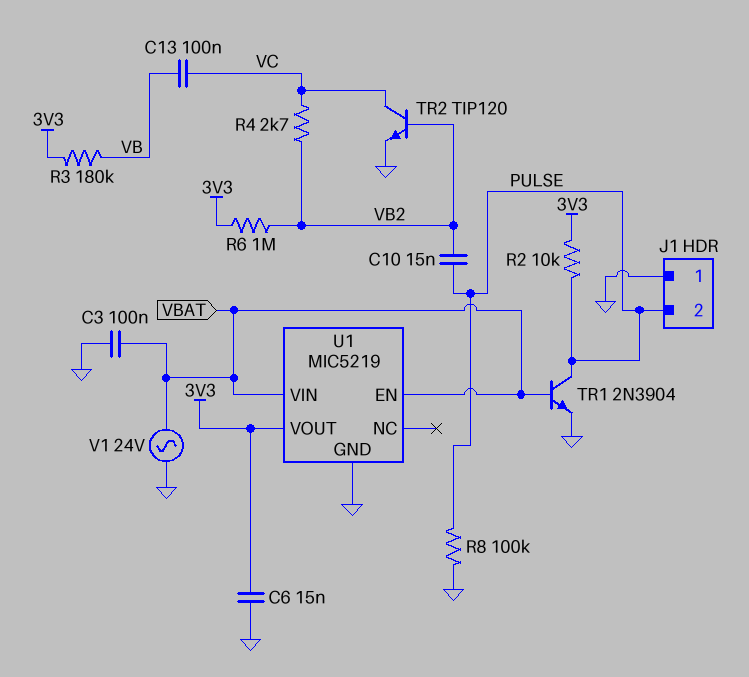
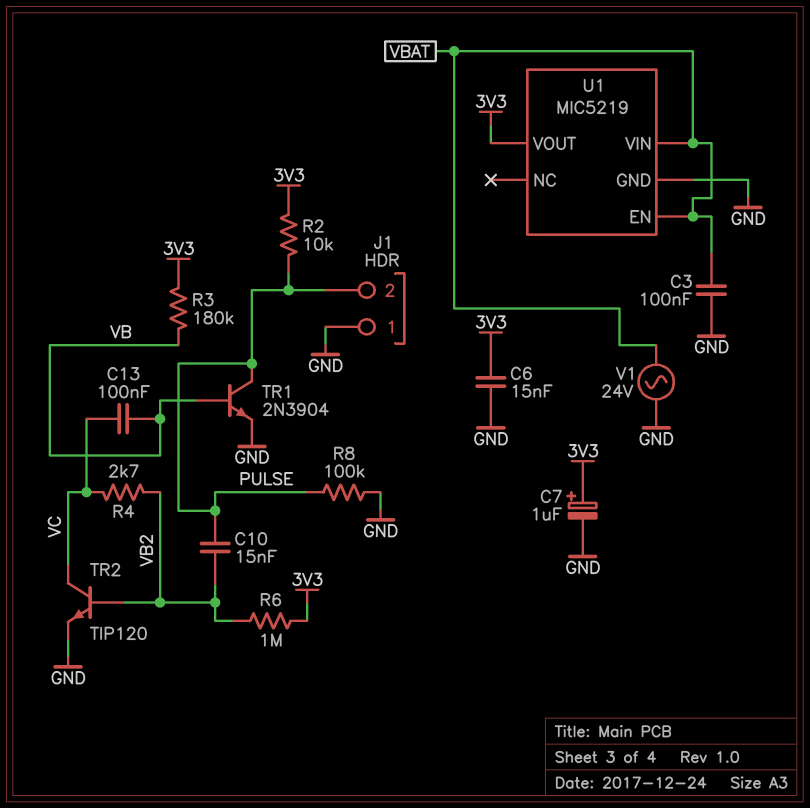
C7: none -> 1uF (plus 3V3, minus GND)
TR1: NPN 2N3904 (B VBAT, C PULSE, E GND) -> NPN 2N3904 (B VB, C PULSE, E GND)

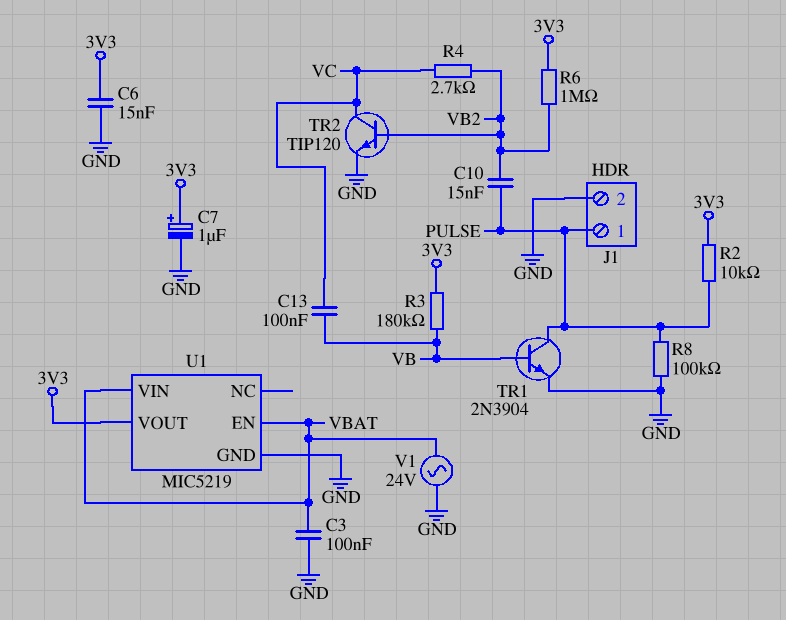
J1 pin 1: GND -> PULSE
J1 pin 2: PULSE -> GND

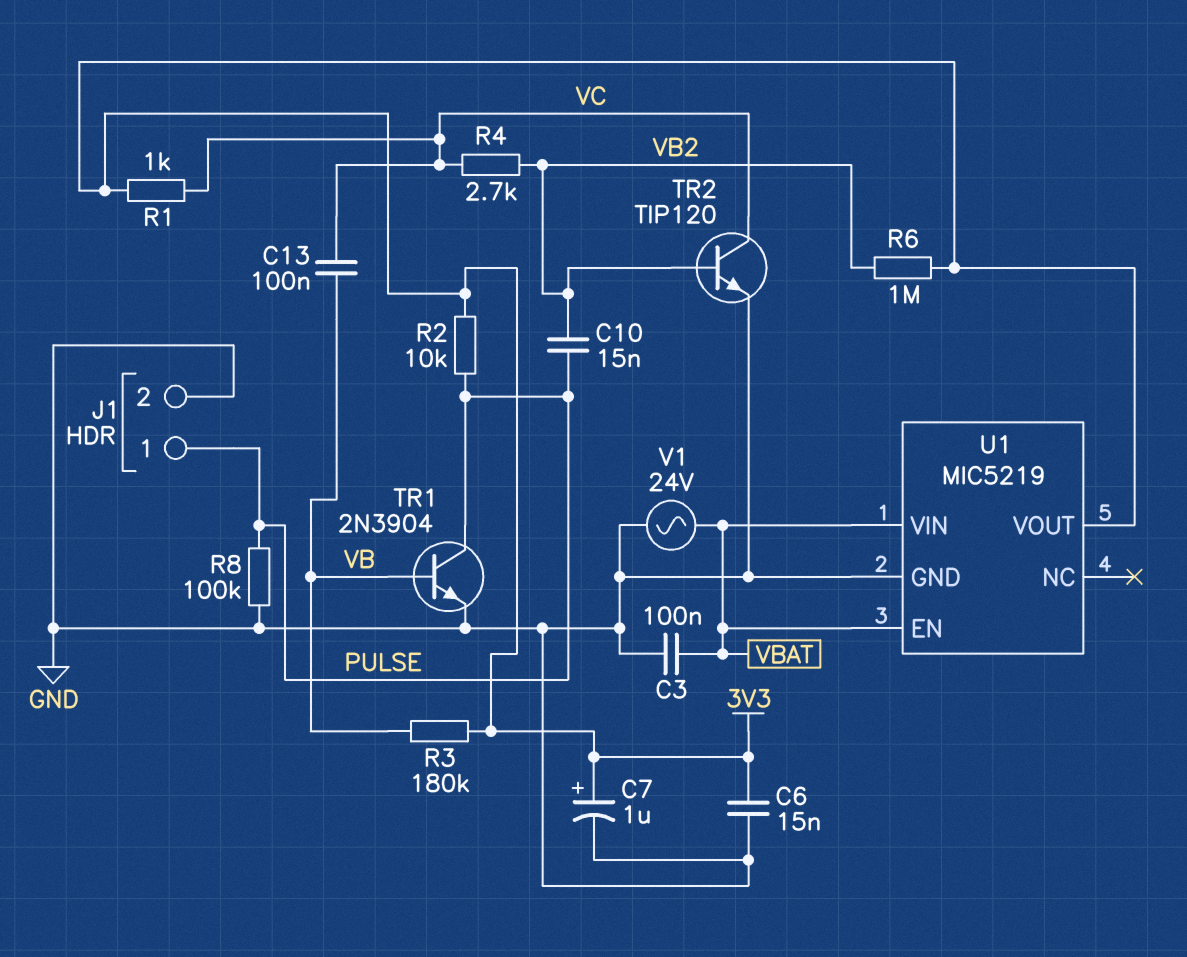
R1: none -> 1k (3V3, VC)

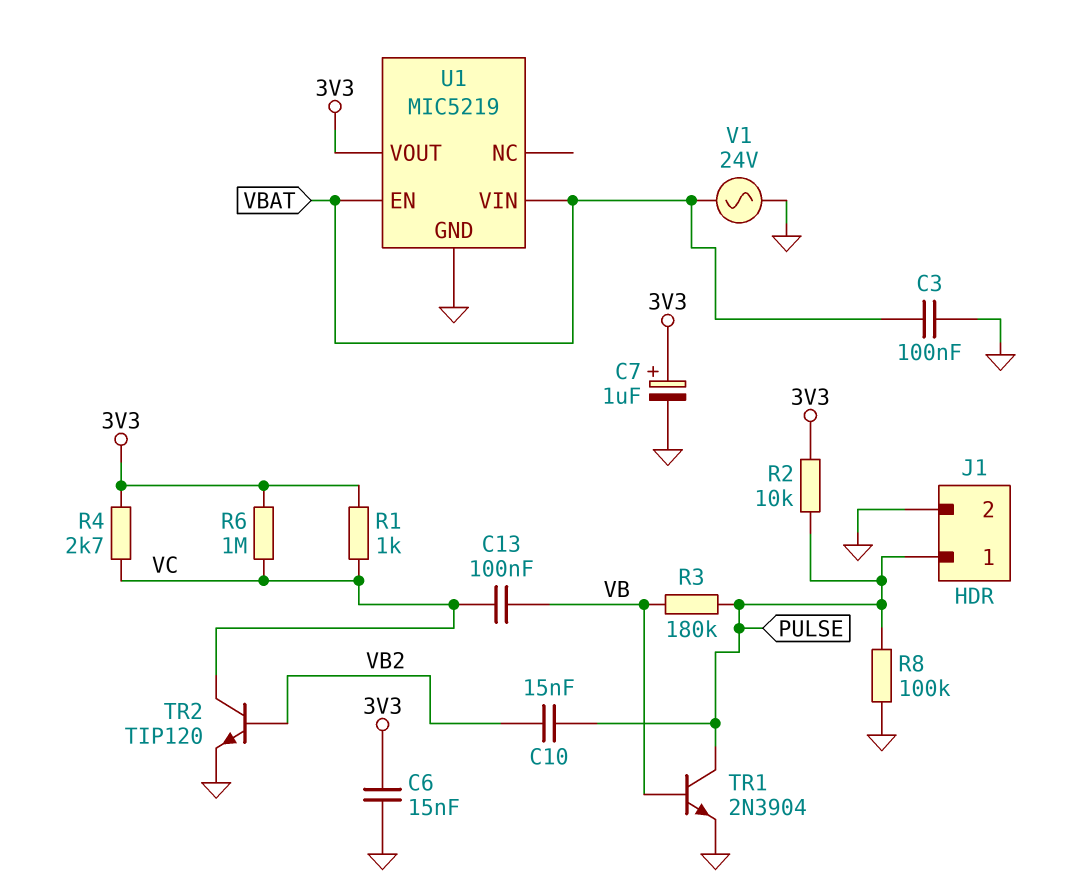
R3: 180k (3V3, VB) -> 180k (PULSE, VB)
R4: 2.7k (VB2, VC) -> 2.7k (3V3, VC)
R6: 1M (3V3, VB2) -> 1M (3V3, VC)

